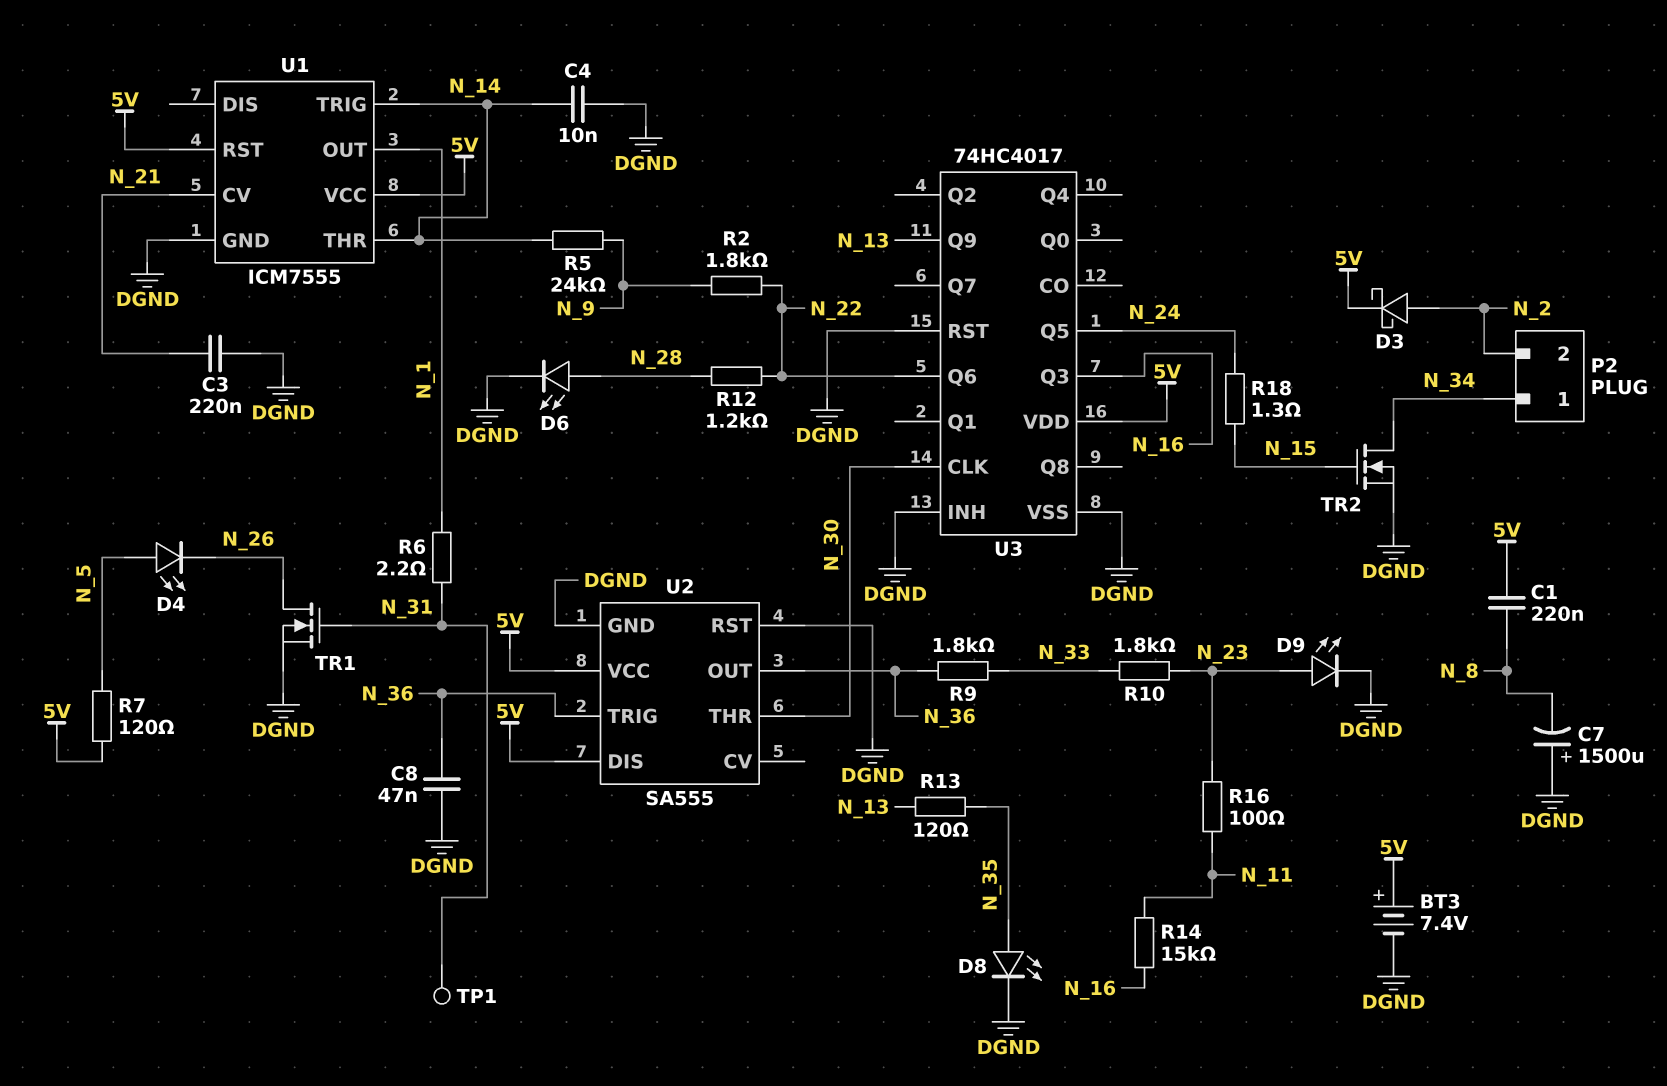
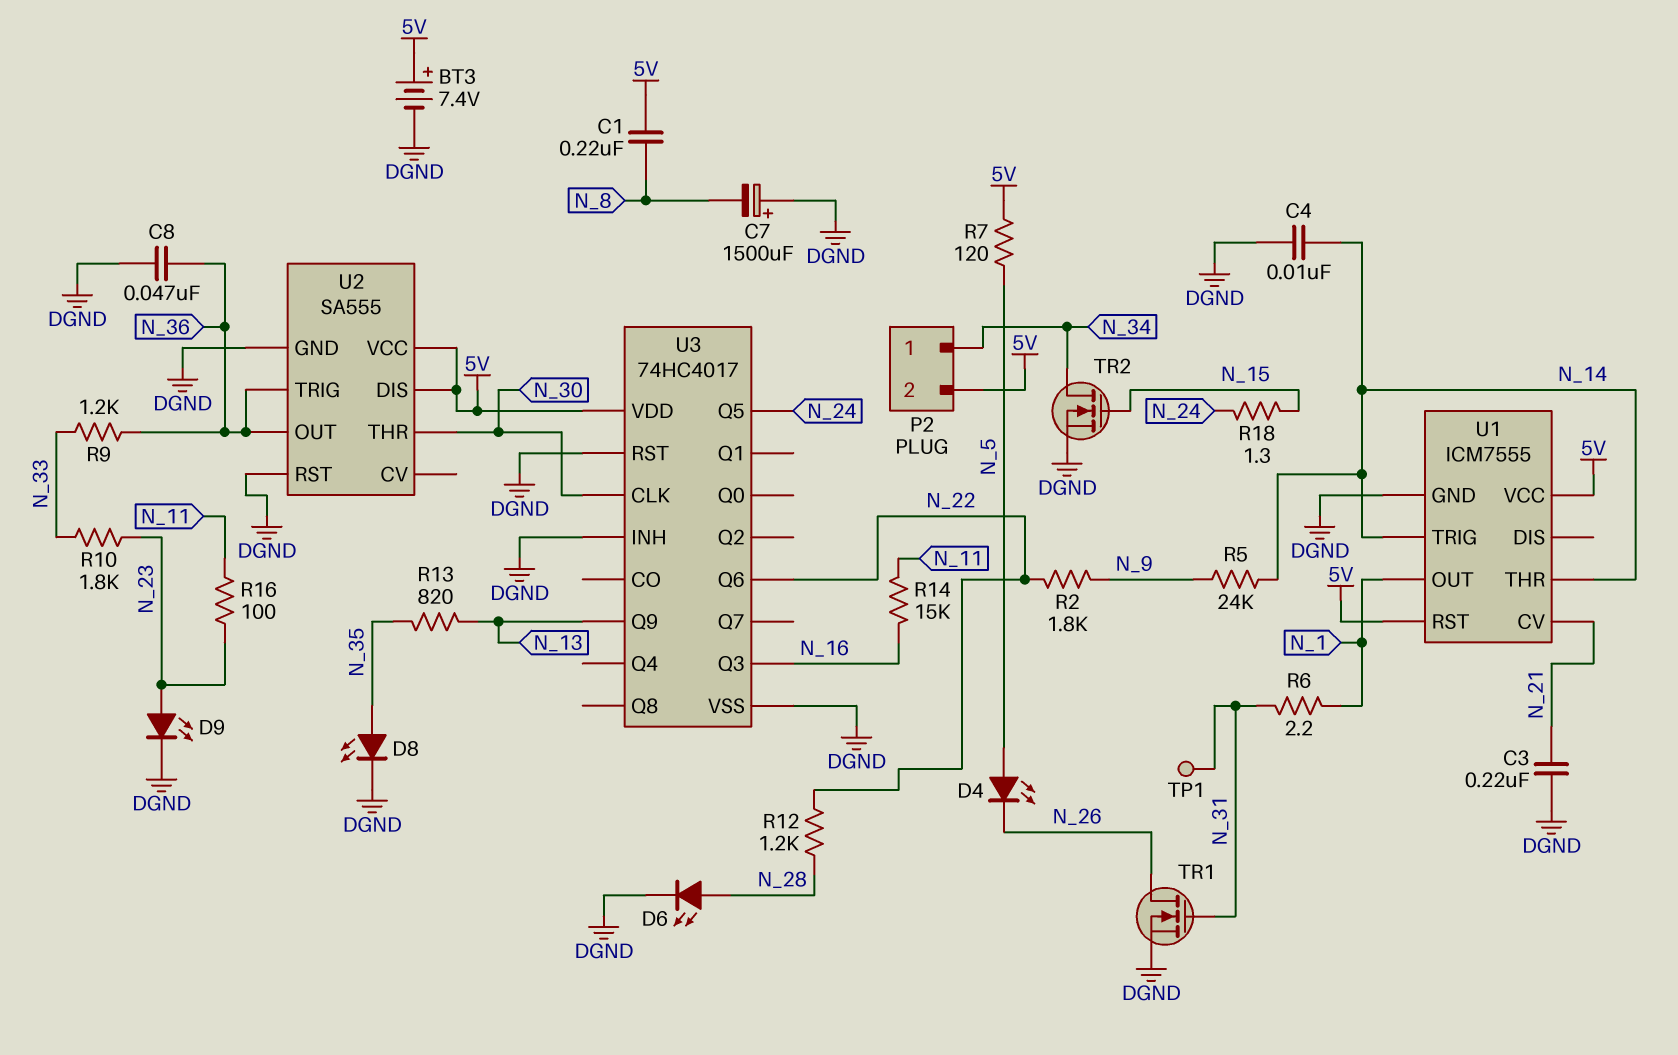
D3: schottky (A N_2, K 5V) -> none
P2 pin 2: N_2 -> 5V
R9: 1.8k (N_33, N_36) -> 1.2k (N_33, N_36)
R13: 120 (N_13, N_35) -> 820 (N_13, N_35)

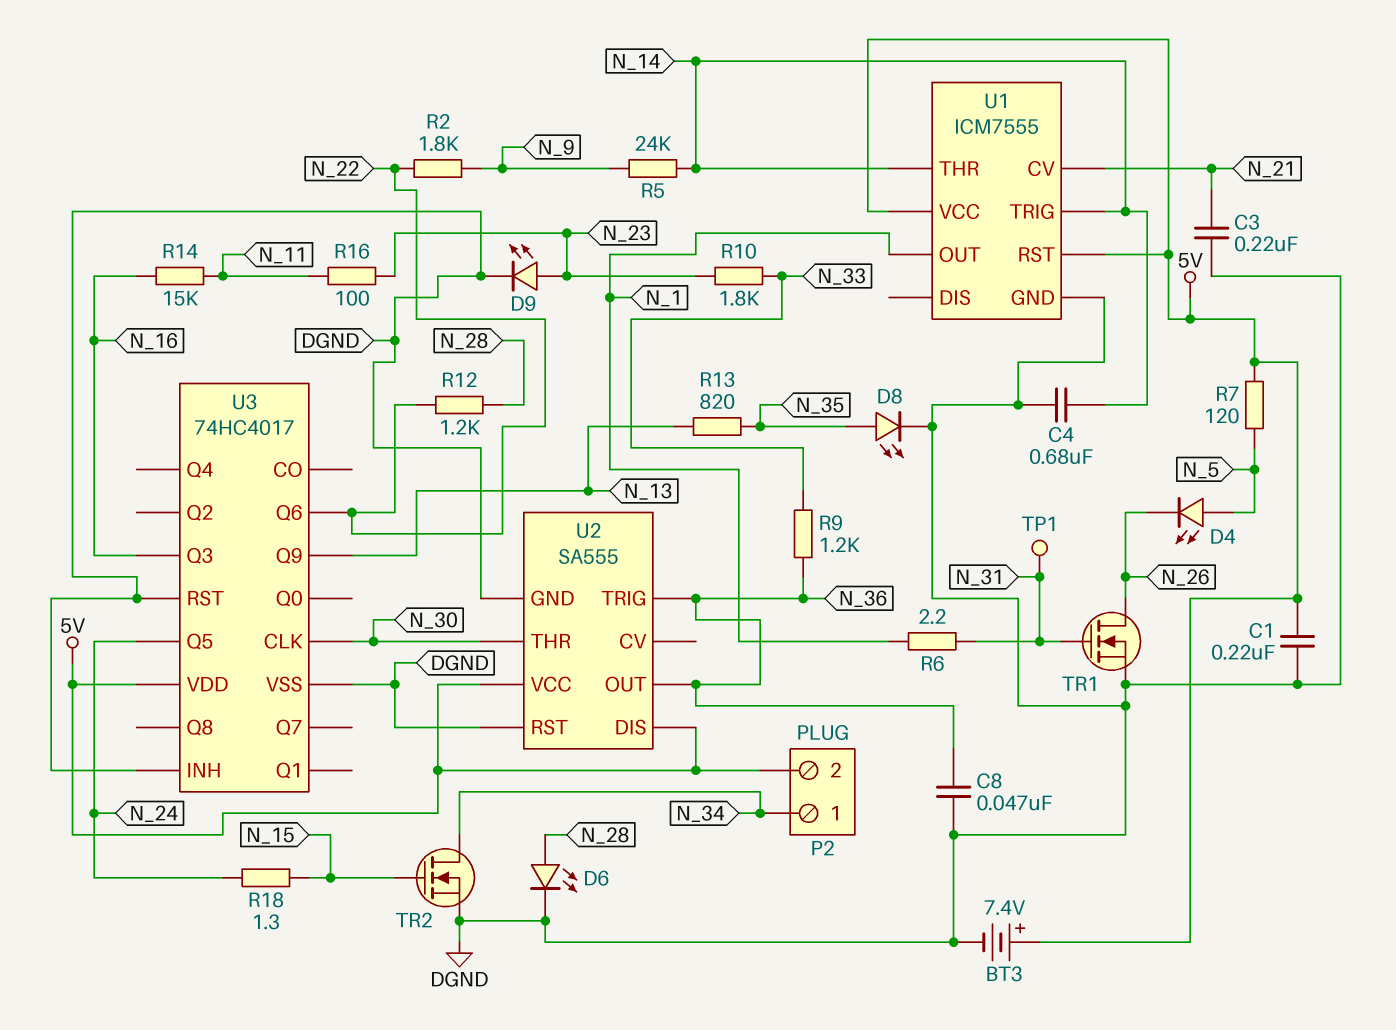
C1: 220nF (5V, N_8) -> 220nF (5V, DGND)
C4: 10nF (DGND, N_14) -> 680nF (DGND, N_14)
C7: 1500uF (plus DGND, minus N_8) -> none

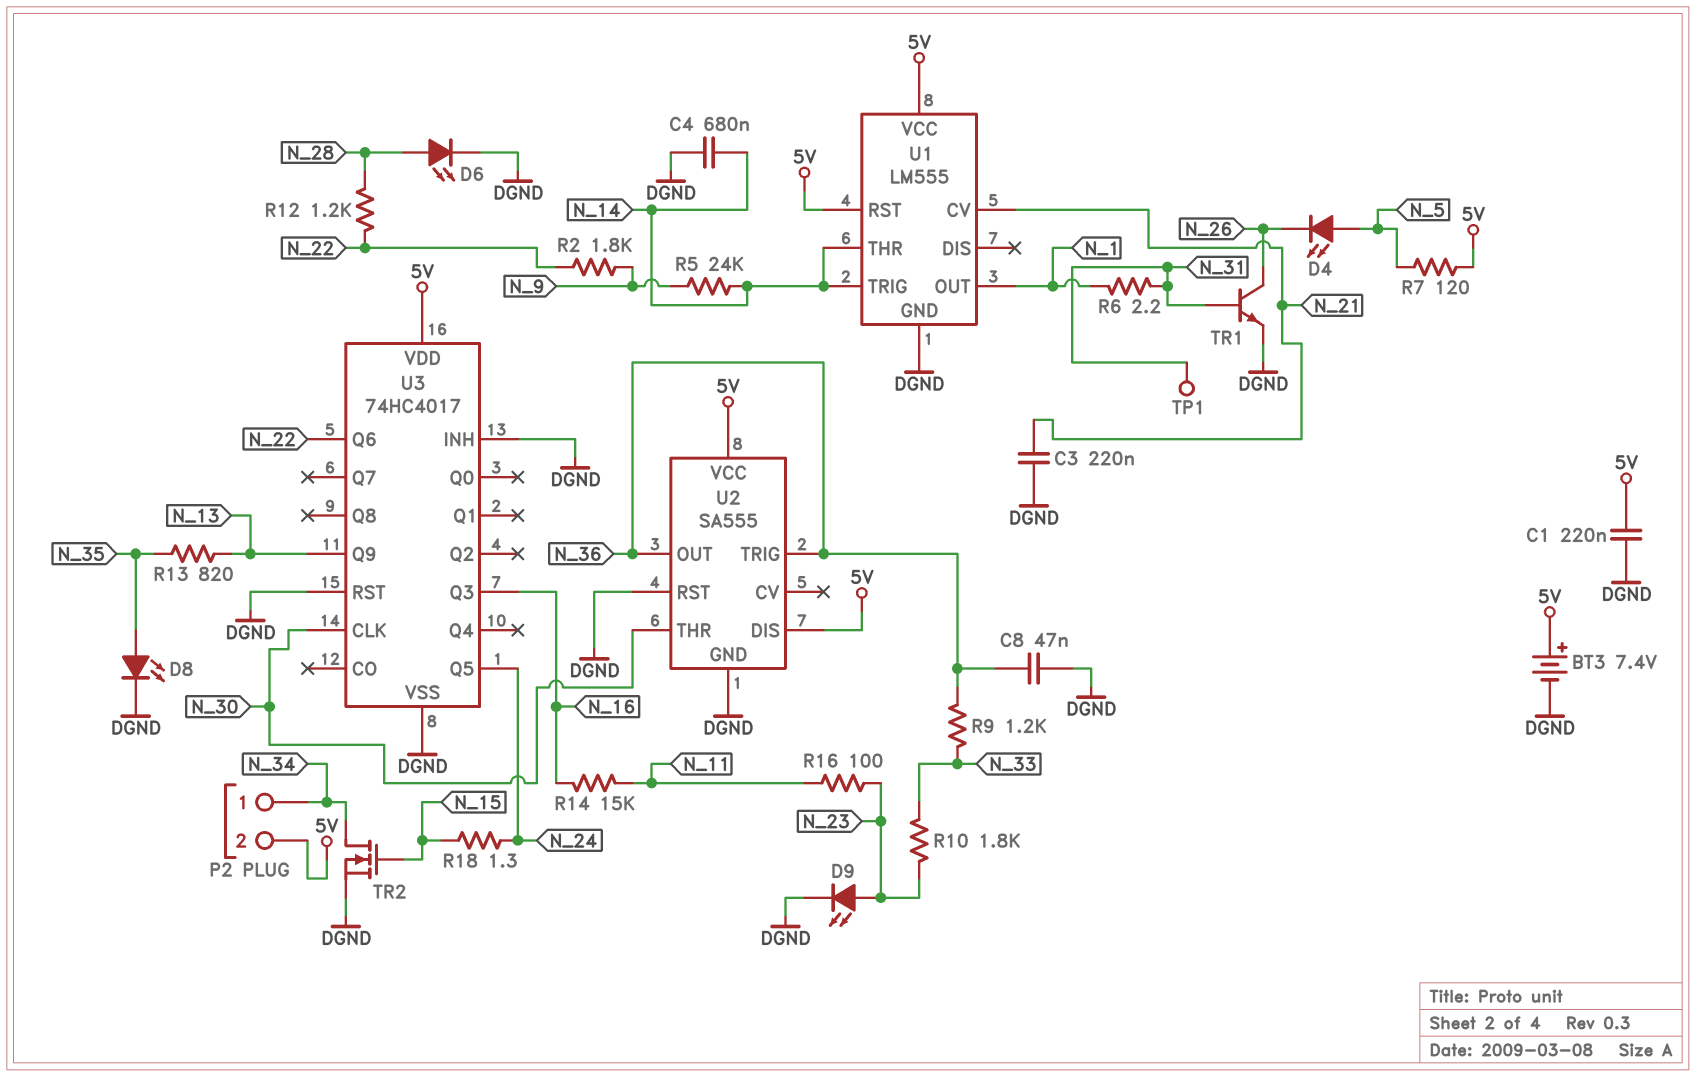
TR1: NMOS (G N_31, D N_26, S DGND) -> NPN (B N_31, C N_26, E DGND)
U1: ICM7555 -> LM555

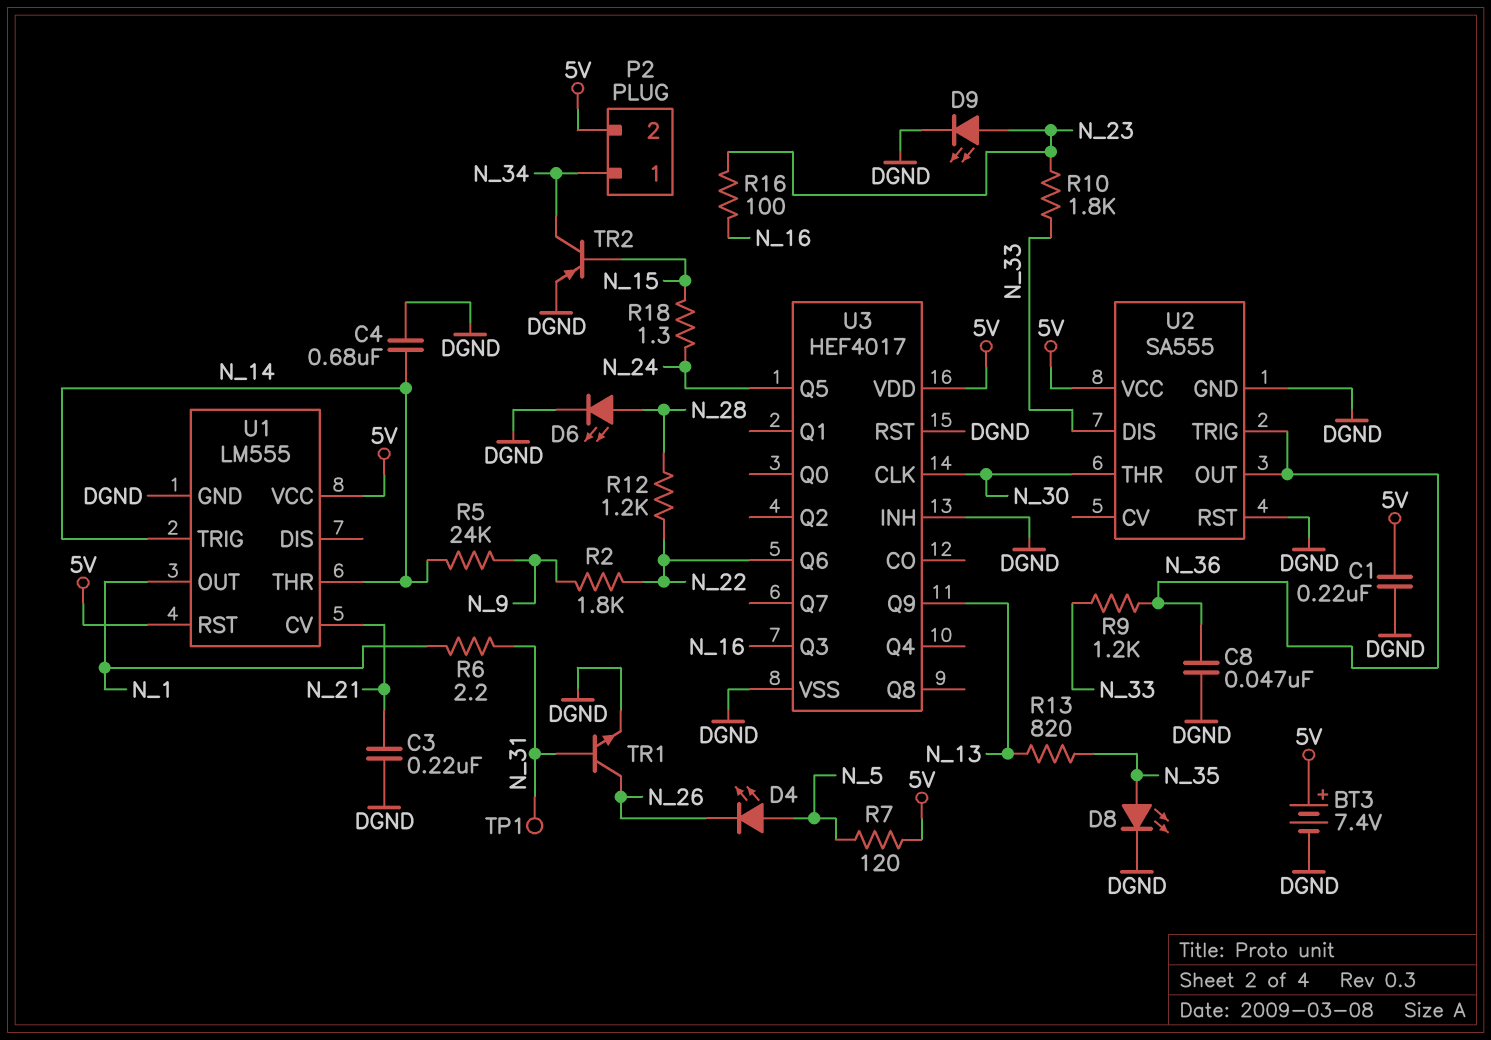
R14: 15k (N_11, N_16) -> none
R16: 100 (N_11, N_23) -> 100 (N_16, N_23)
TR2: NMOS (G N_15, D N_34, S DGND) -> PNP (B N_15, C N_34, E DGND)
U2 pin DIS: 5V -> N_33
U3: 74HC4017 -> HEF4017

